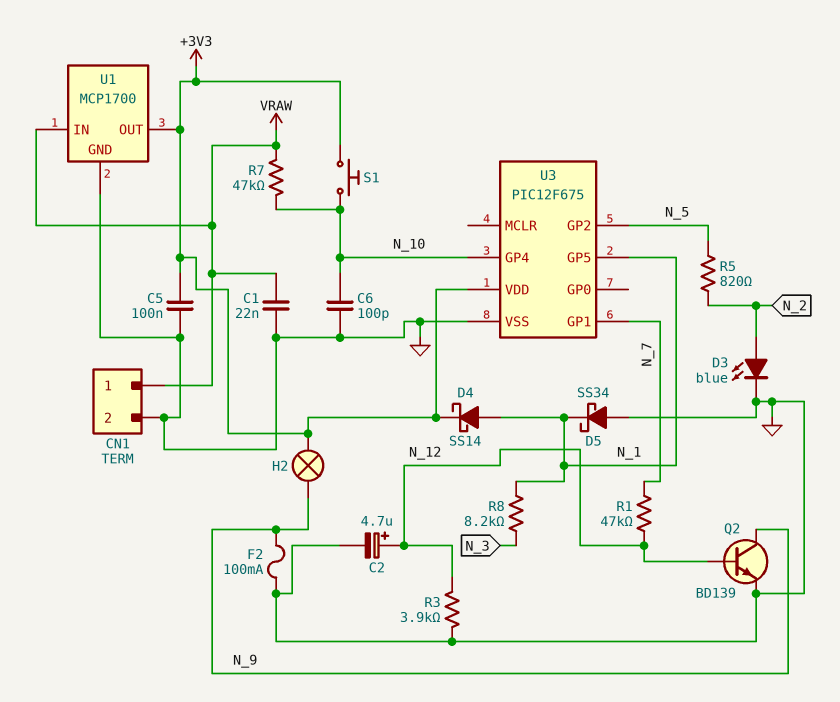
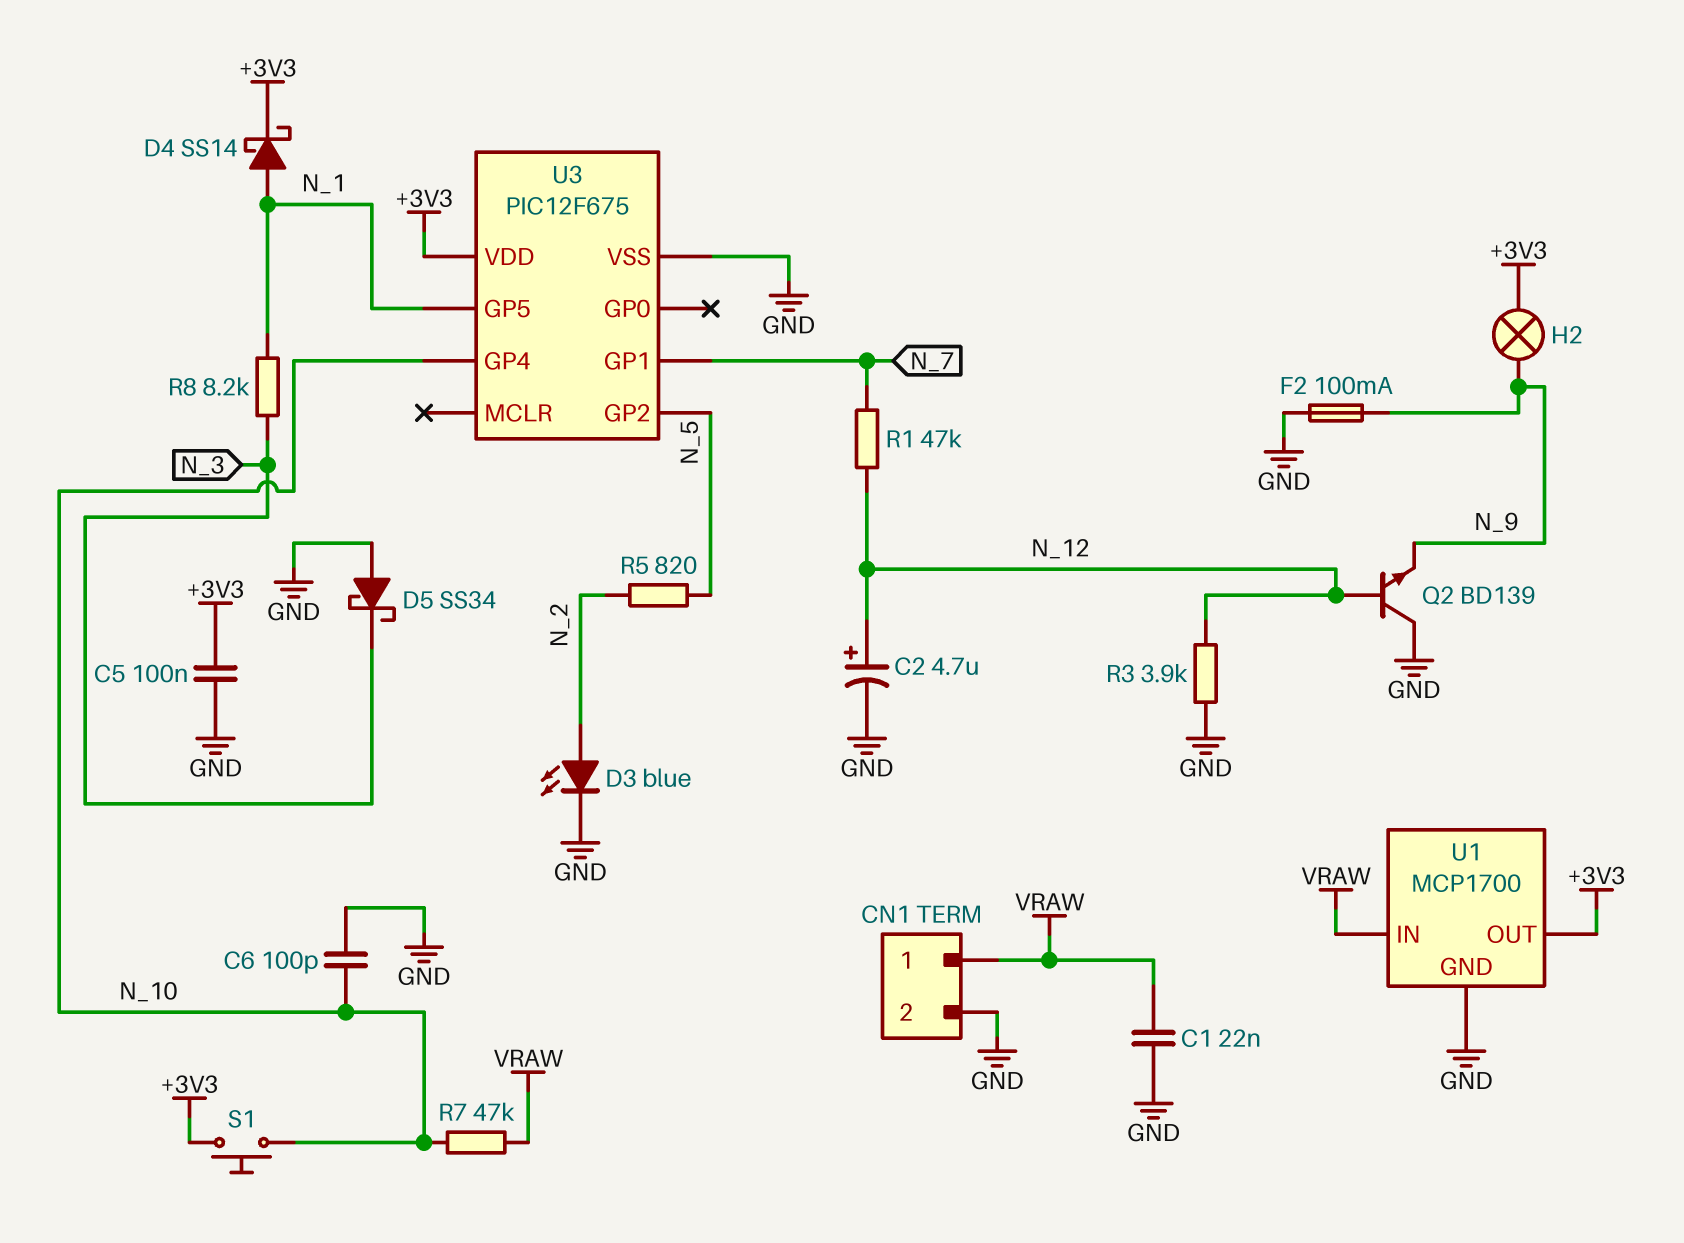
D5: schottky SS34 (A GND, K N_1) -> schottky SS34 (A GND, K N_3)
Q2: NPN BD139 (B N_12, C N_9, E GND) -> NPN BD139 (B N_12, C GND, E N_9)

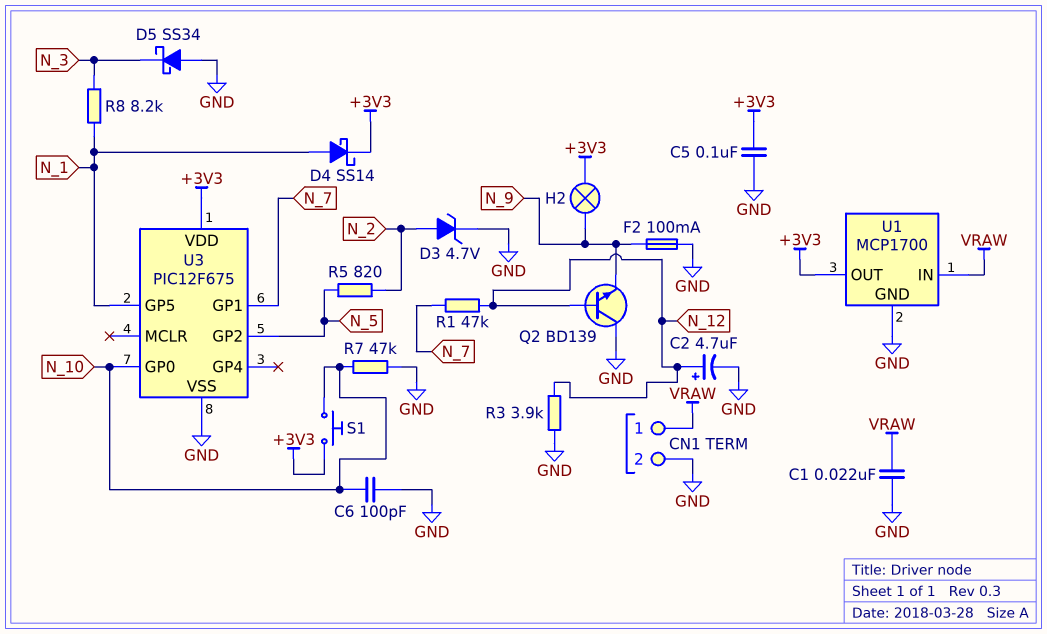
D3: LED blue (A N_2, K GND) -> zener 4.7V (A N_2, K GND)
R7: 47k (N_10, VRAW) -> 47k (GND, N_10)
U3 pin GP0: none -> N_10
U3 pin GP4: N_10 -> none

